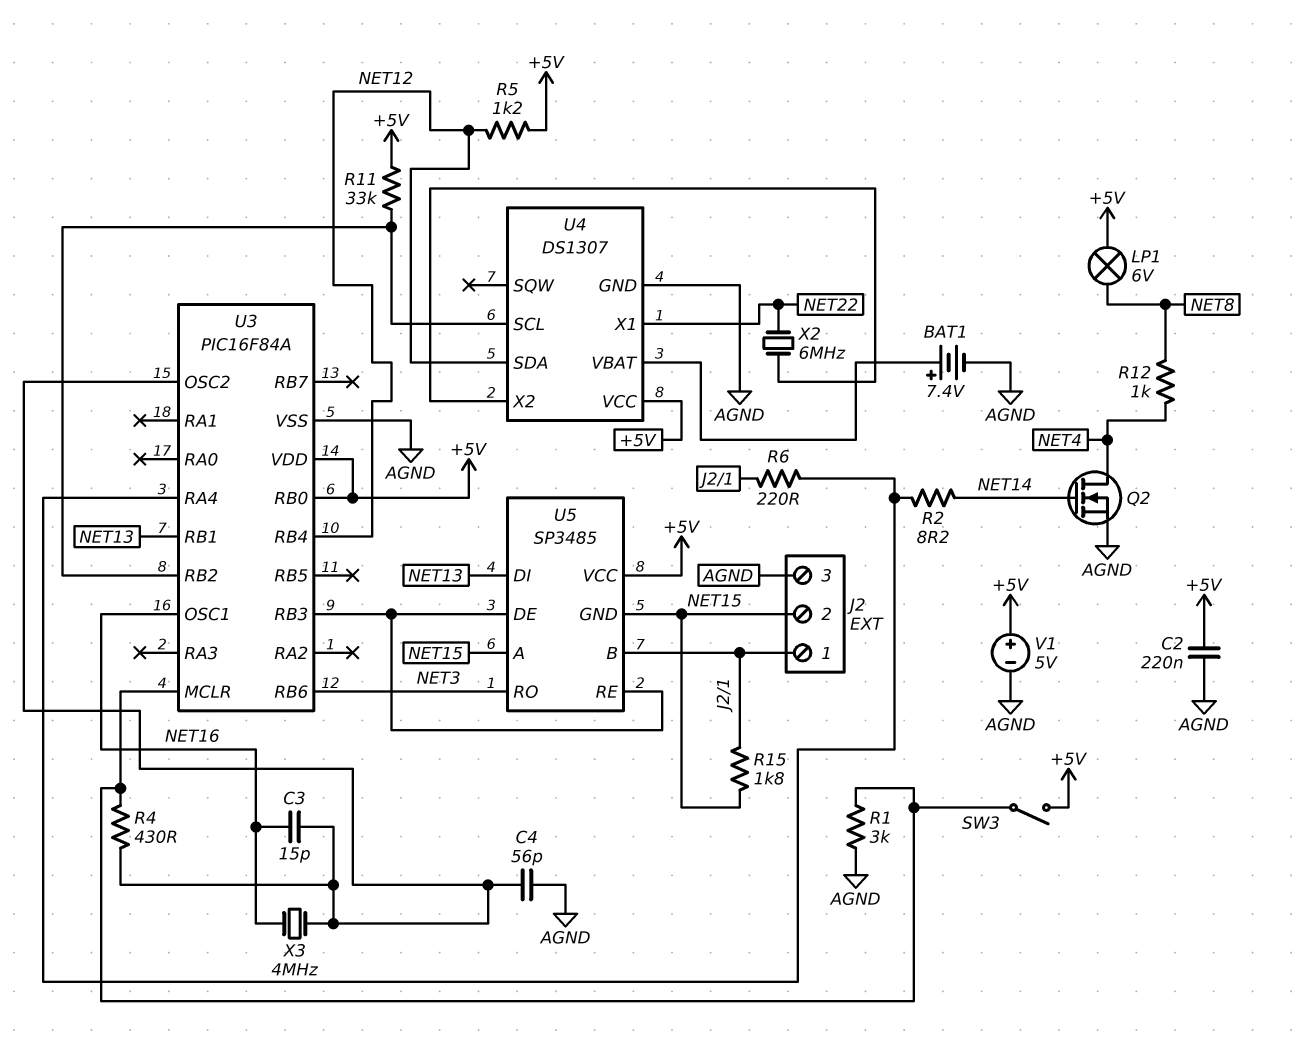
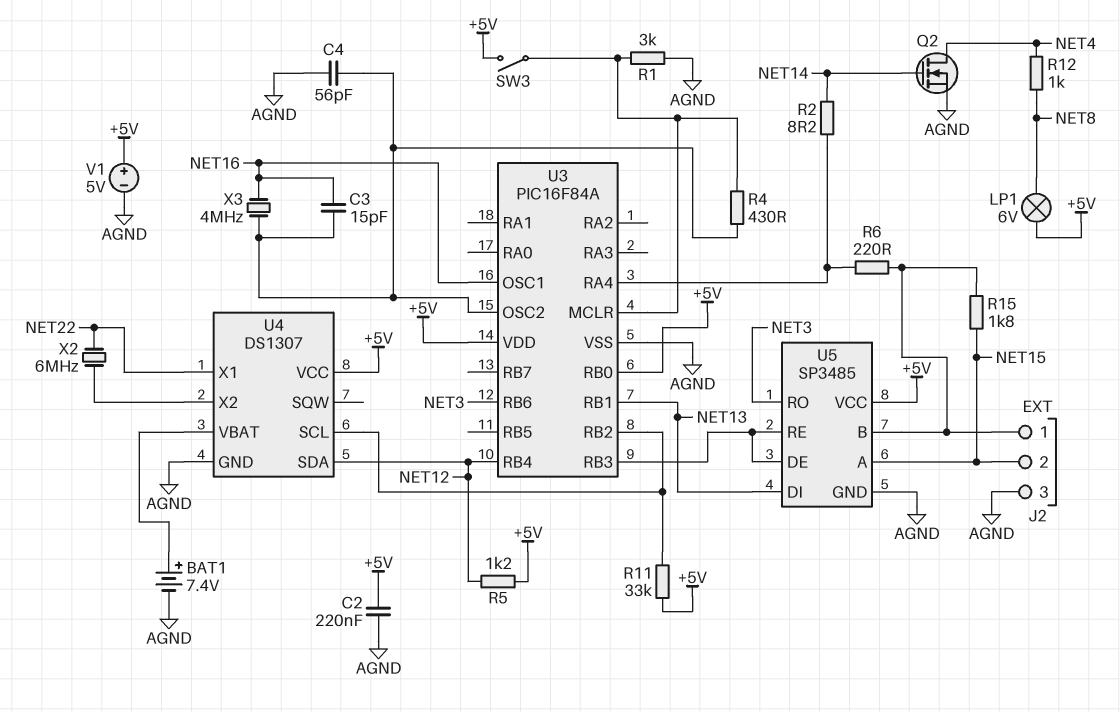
U5 pin GND: NET15 -> AGND

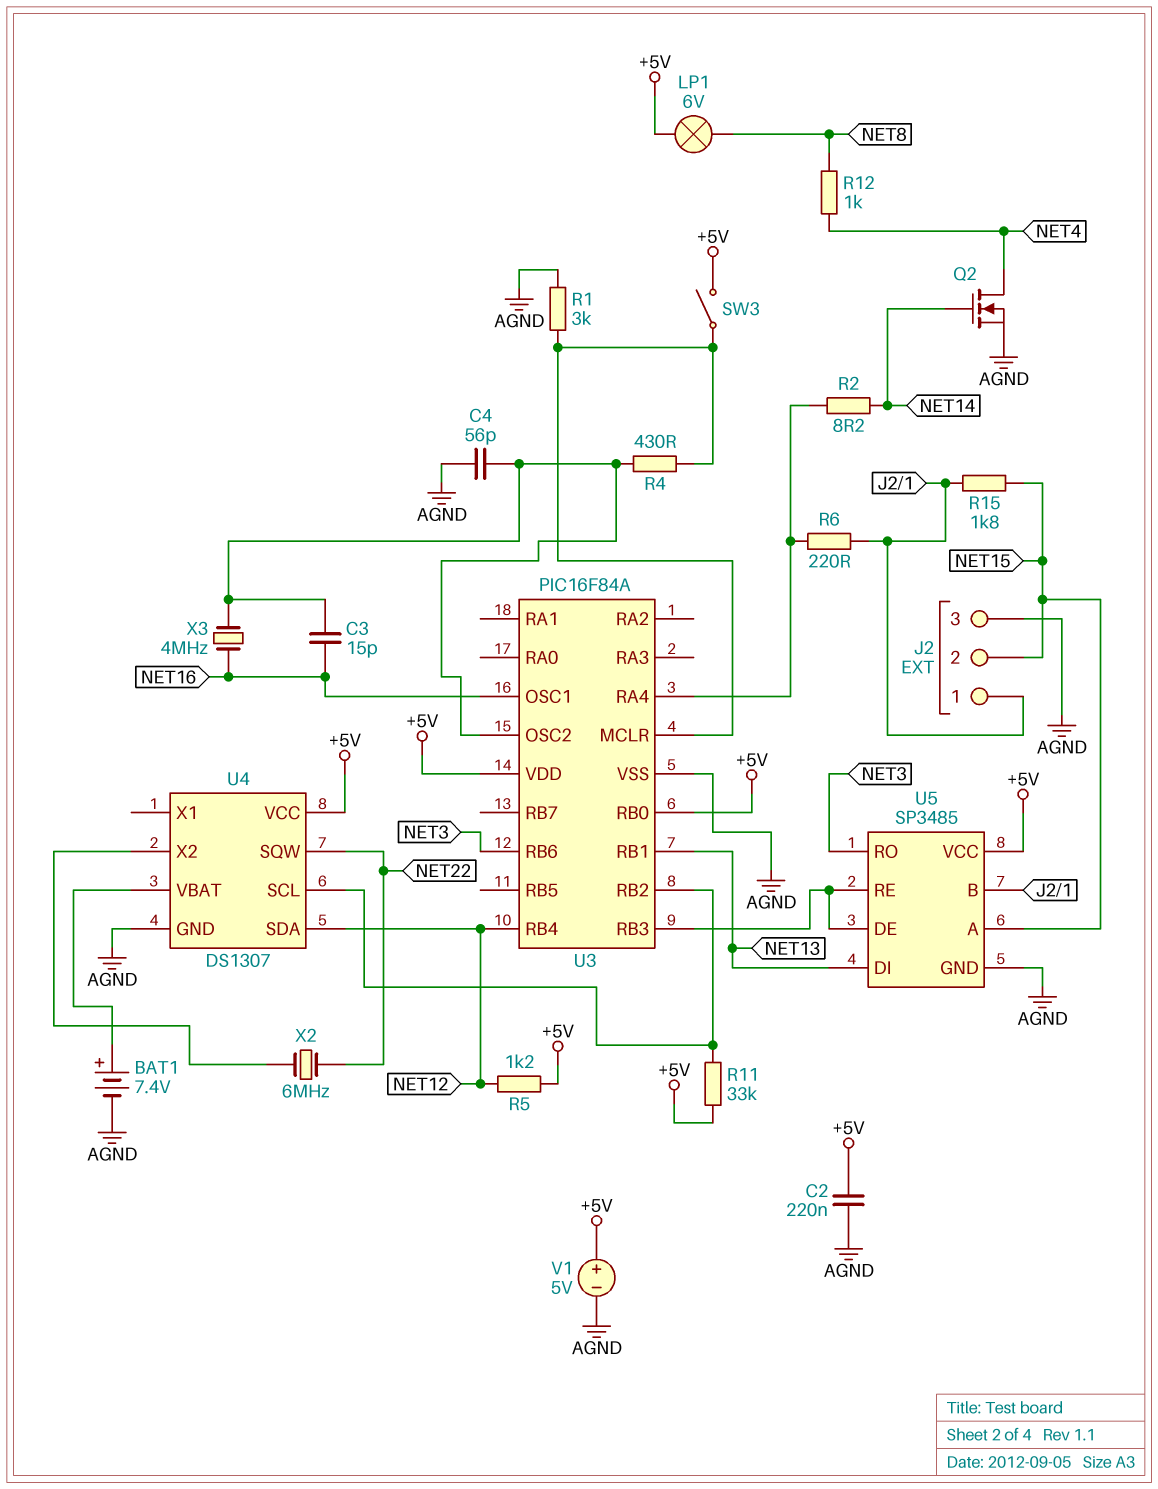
U4 pin SQW: none -> NET22
U4 pin X1: NET22 -> none

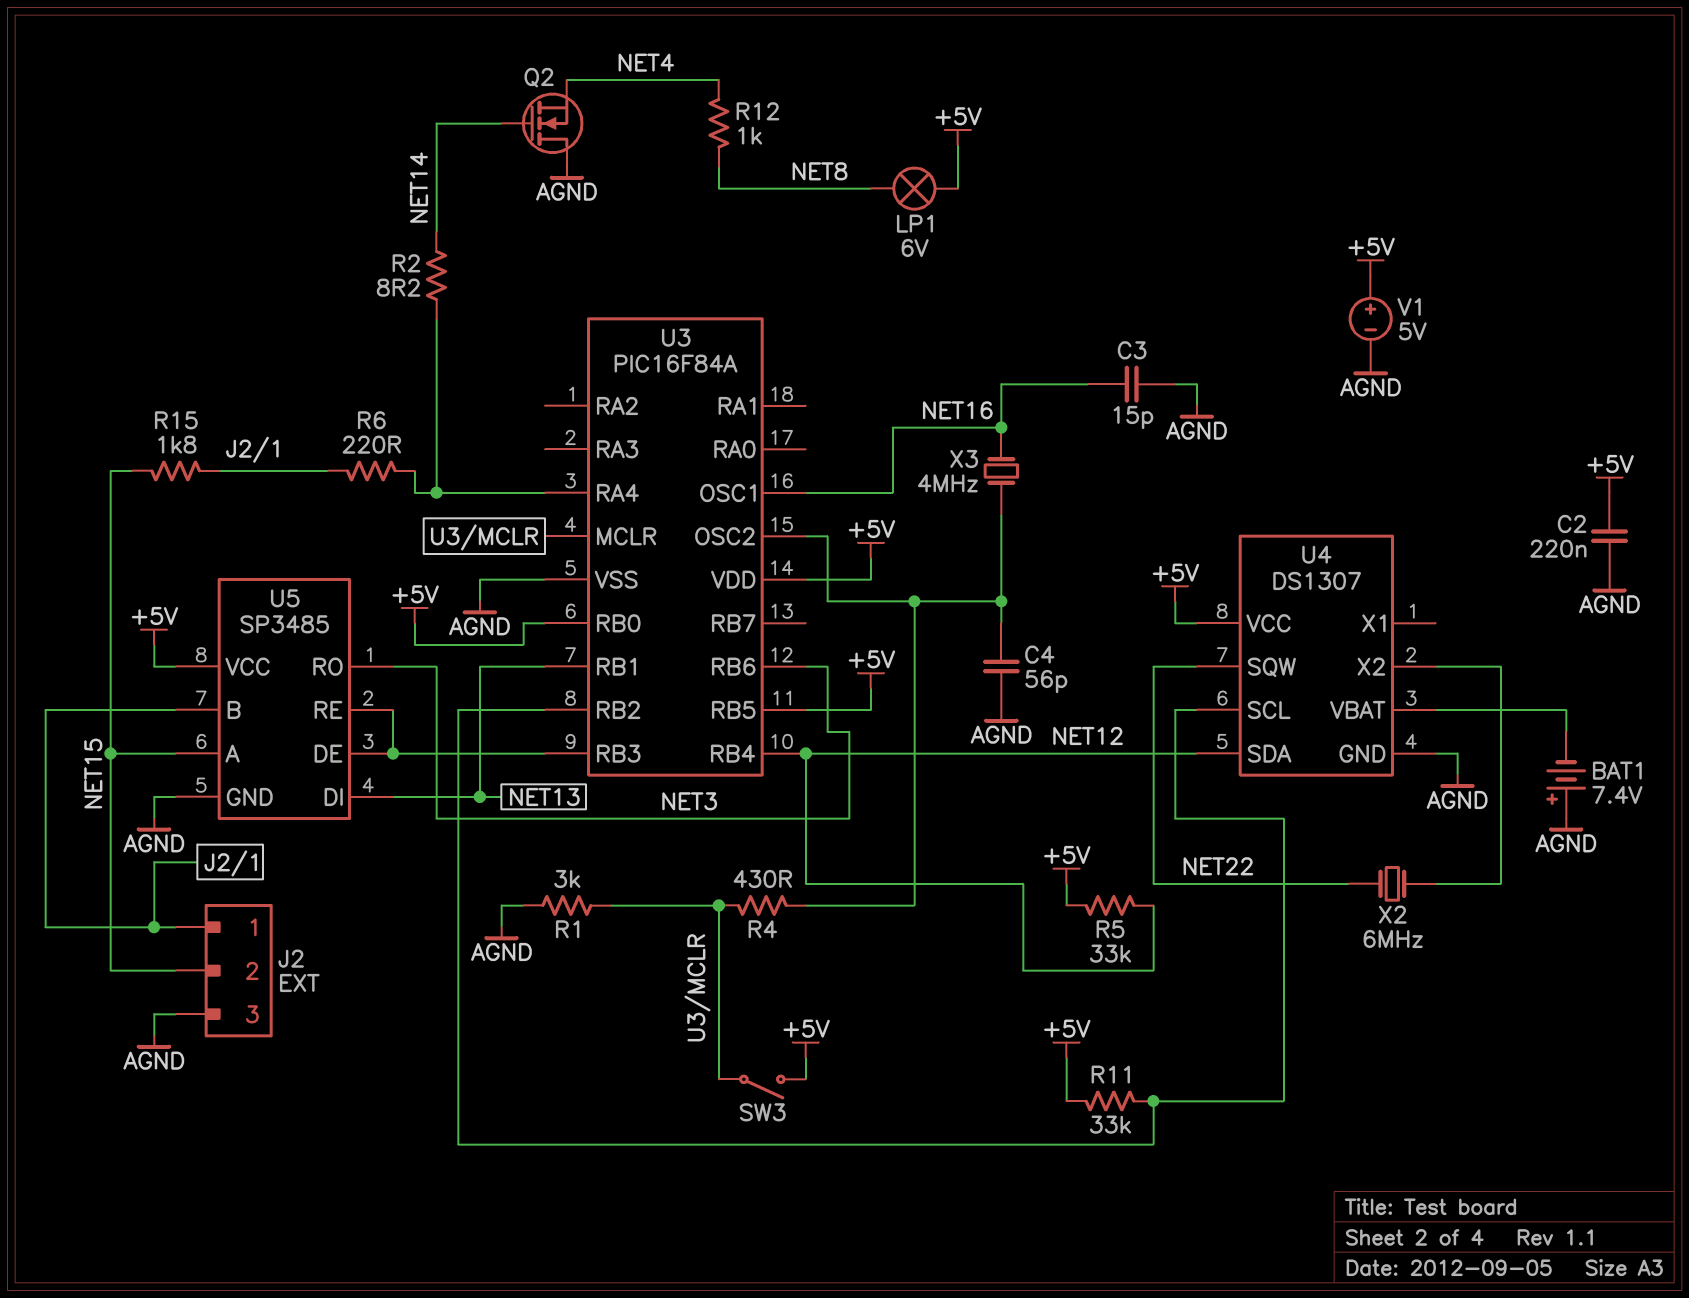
BAT1: 7.4V (plus U4/VBAT, minus AGND) -> 7.4V (plus AGND, minus U4/VBAT)
C3: 15pF (NET16, U3/OSC2) -> 15pF (AGND, NET16)
Q2: NMOS (G NET14, D NET4, S AGND) -> NMOS (G NET14, D AGND, S NET4)
R5: 1.2k (+5V, NET12) -> 33k (+5V, NET12)
U3 pin RB5: none -> +5V

